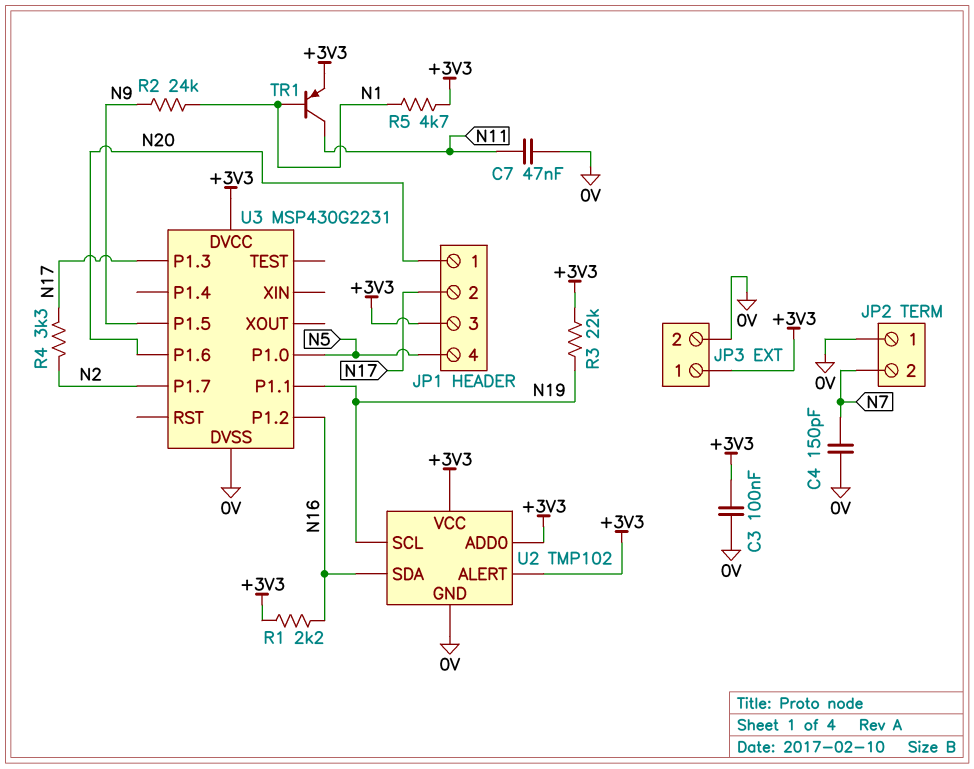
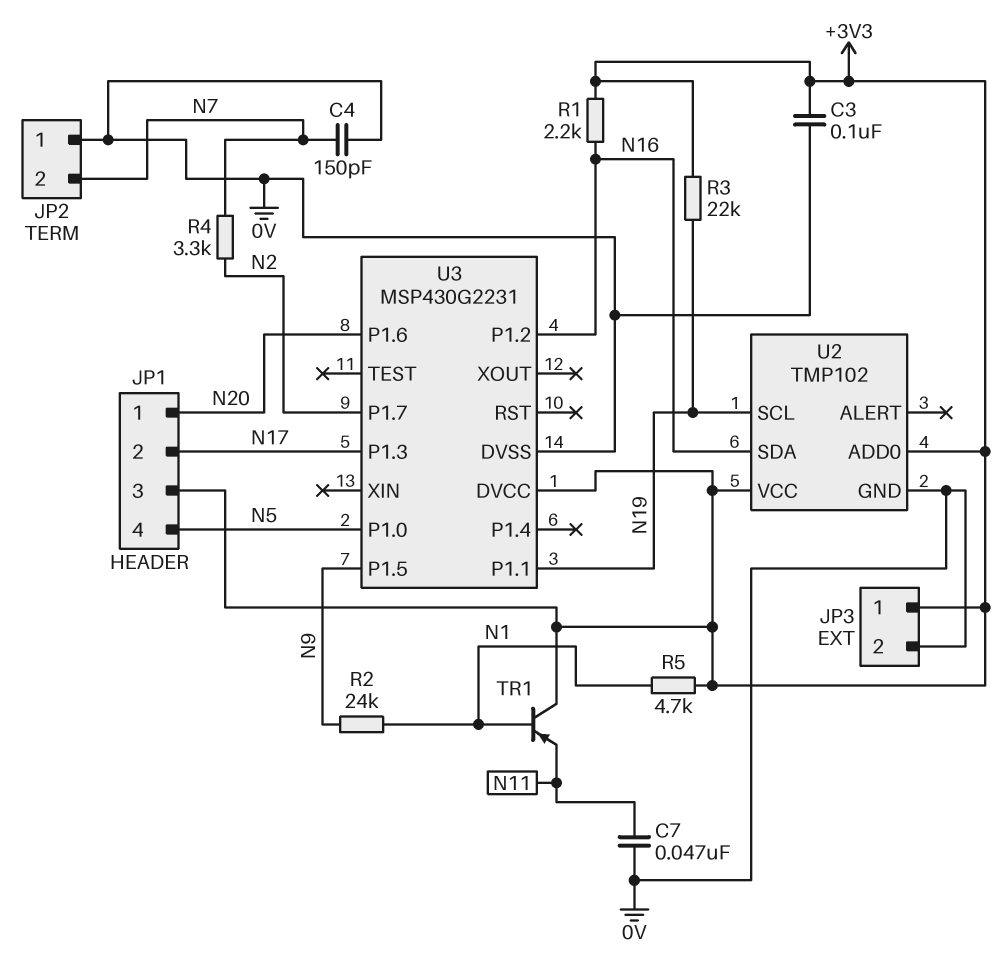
R4: 3.3k (N2, N17) -> 3.3k (N2, N7)
TR1: PNP (B N1, C N11, E +3V3) -> PNP (B N1, C +3V3, E N11)
U2 pin ALERT: +3V3 -> none

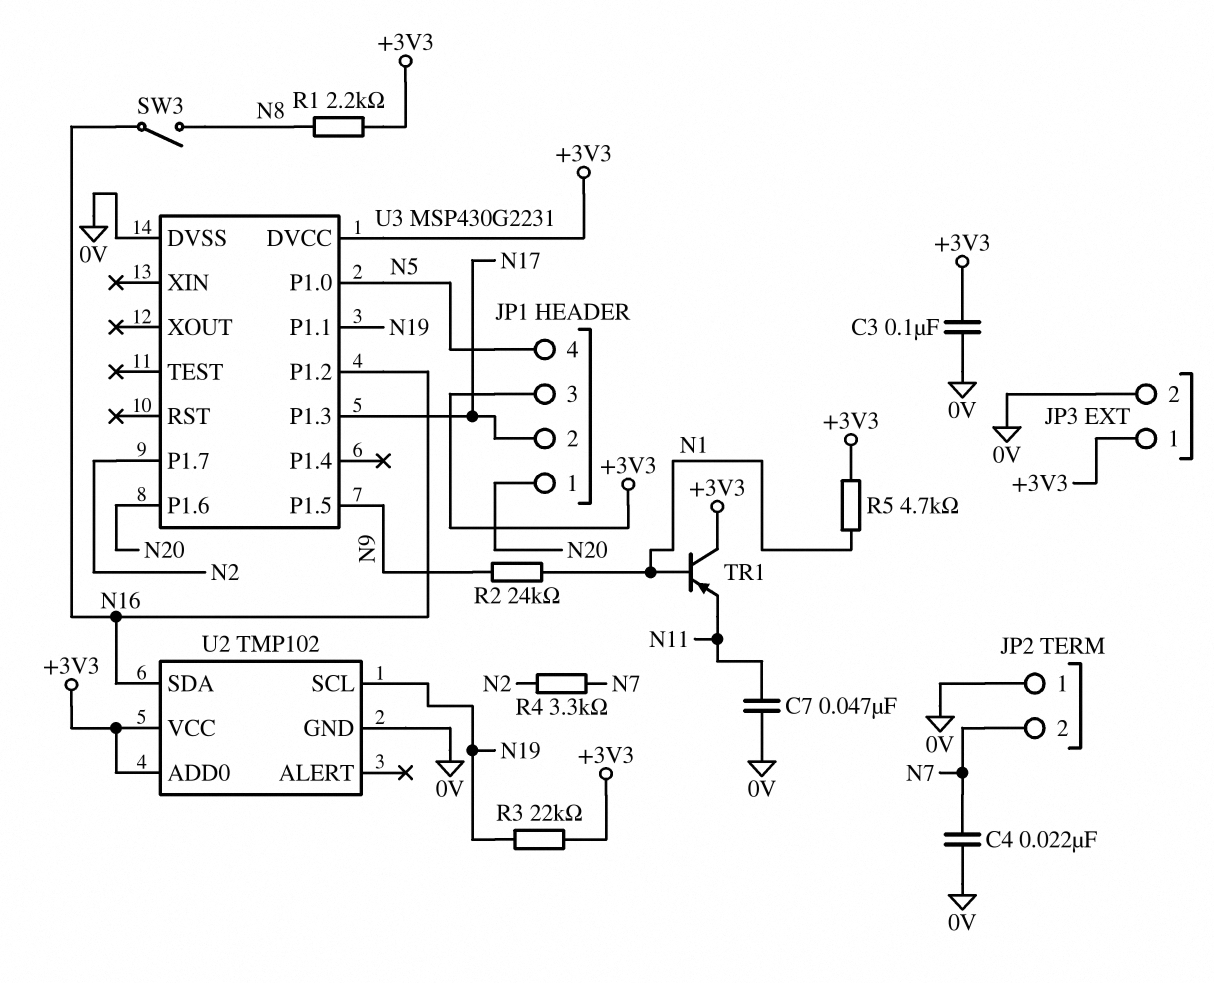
C4: 150pF (0V, N7) -> 22nF (0V, N7)
R1: 2.2k (+3V3, N16) -> 2.2k (+3V3, N8)
SW3: none -> switch (N8, N16)

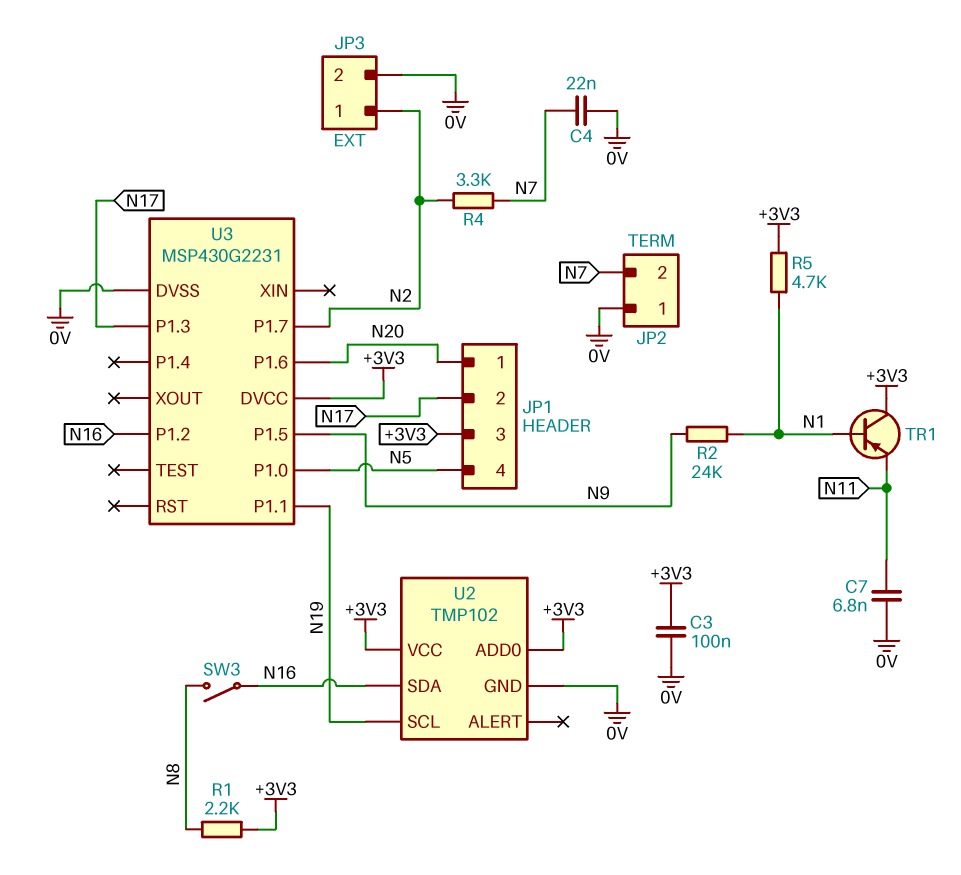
C7: 47nF (0V, N11) -> 6.8nF (0V, N11)
JP3 pin 1: +3V3 -> N2
R3: 22k (+3V3, N19) -> none

